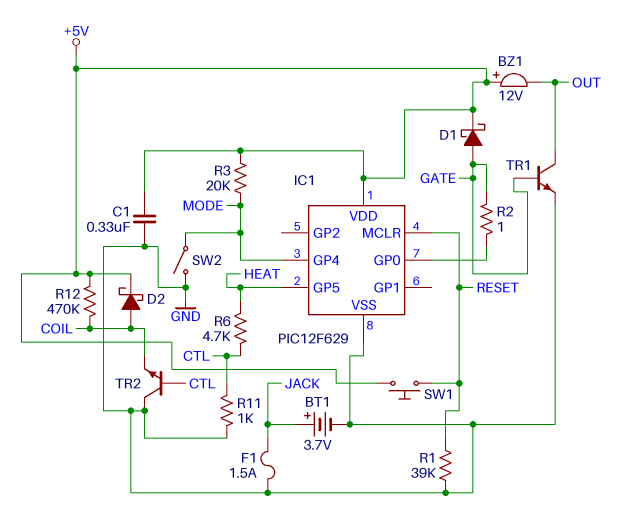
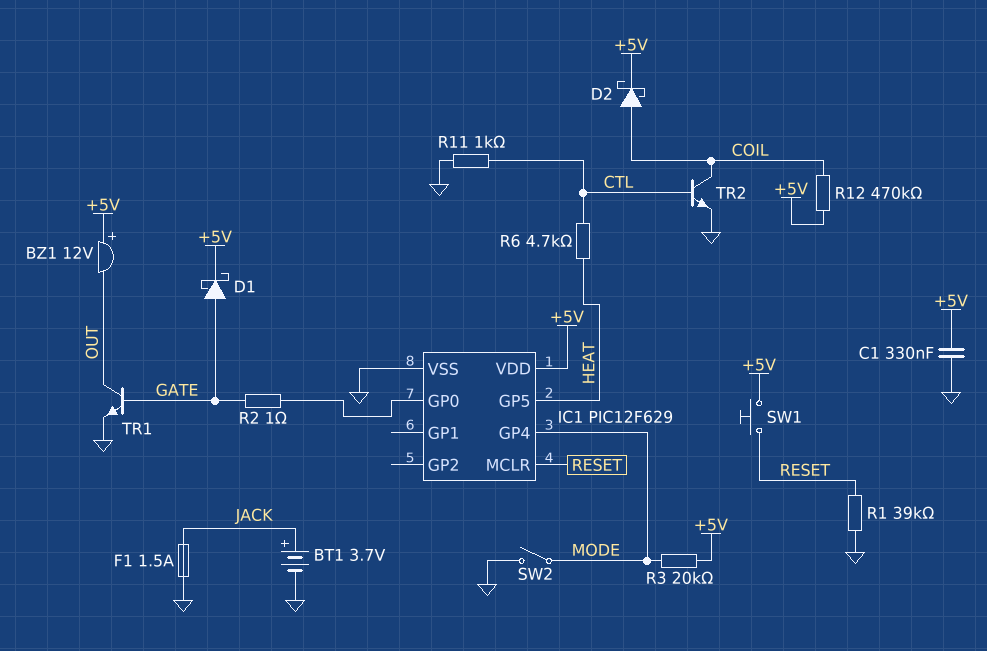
TR2: NPN (B CTL, C GND, E COIL) -> NPN (B CTL, C COIL, E GND)

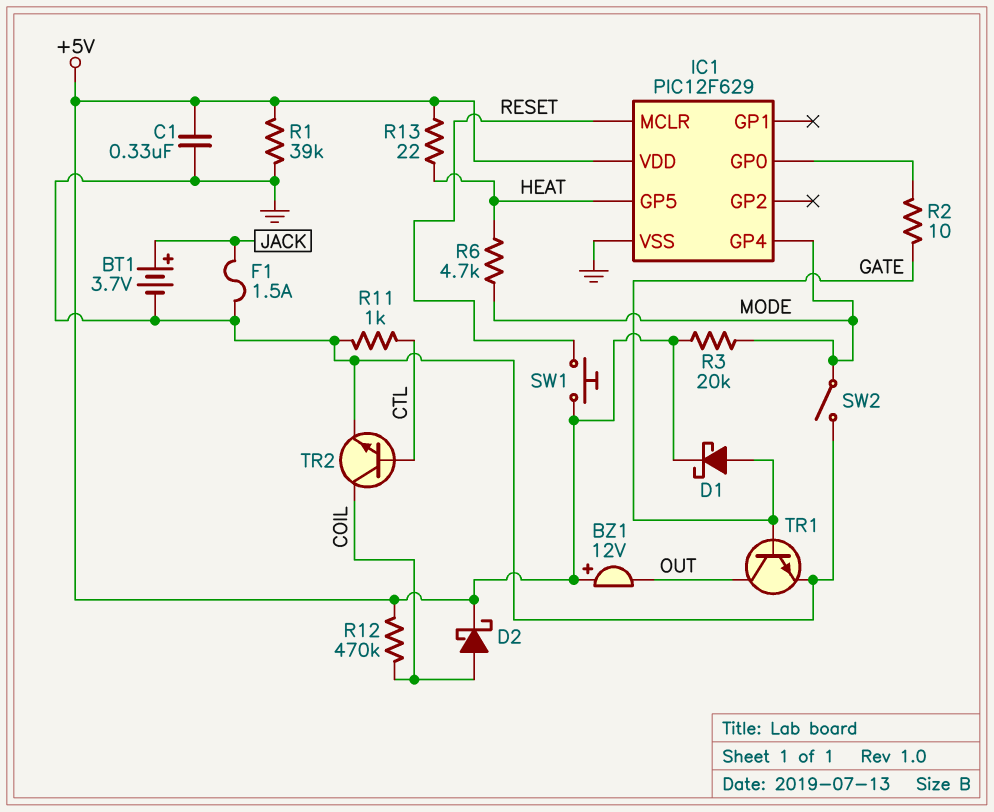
R1: 39k (GND, RESET) -> 39k (+5V, GND)
R2: 1 (GATE, IC1/GP0) -> 10 (GATE, IC1/GP0)
R6: 4.7k (CTL, HEAT) -> 4.7k (HEAT, MODE)
R13: none -> 22 (+5V, HEAT)

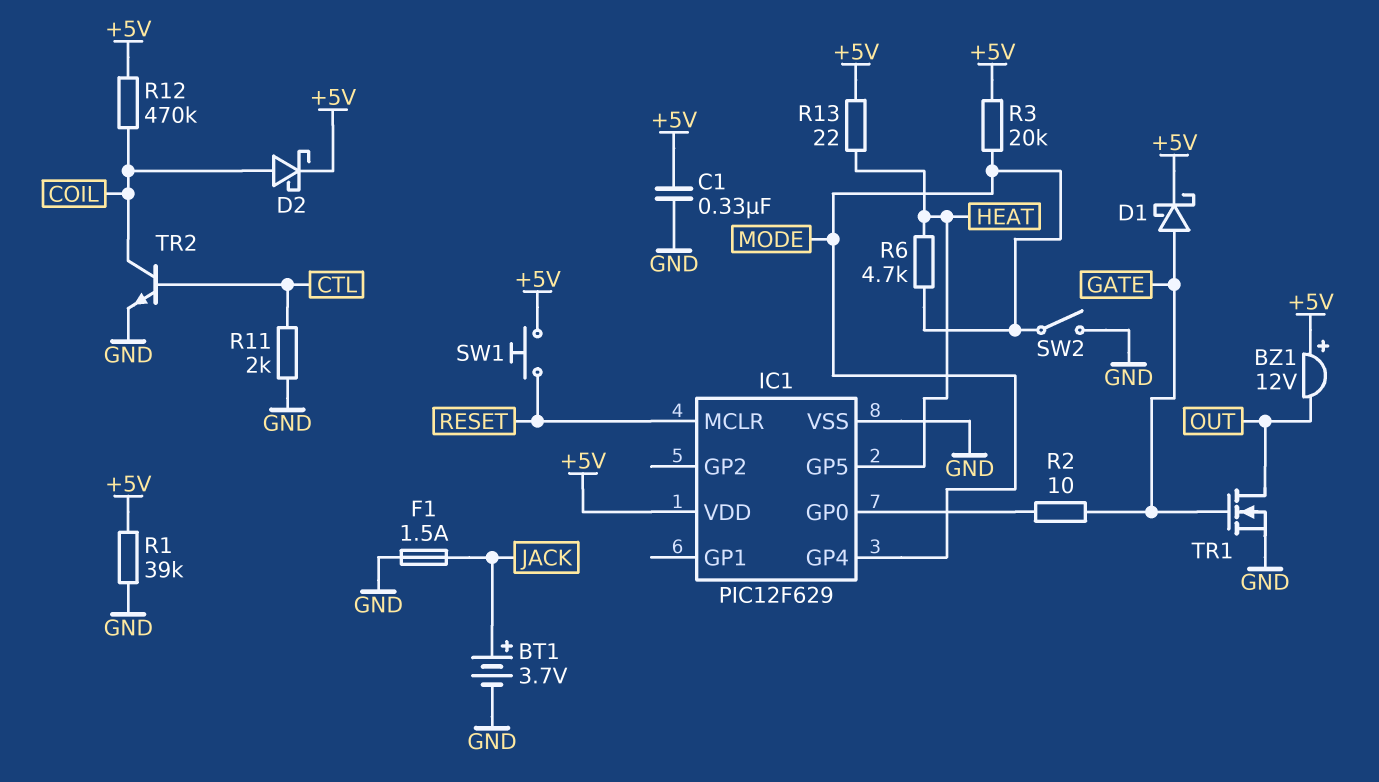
R11: 1k (CTL, GND) -> 2k (CTL, GND)
TR1: NPN (B GATE, C OUT, E GND) -> NMOS (G GATE, D OUT, S GND)

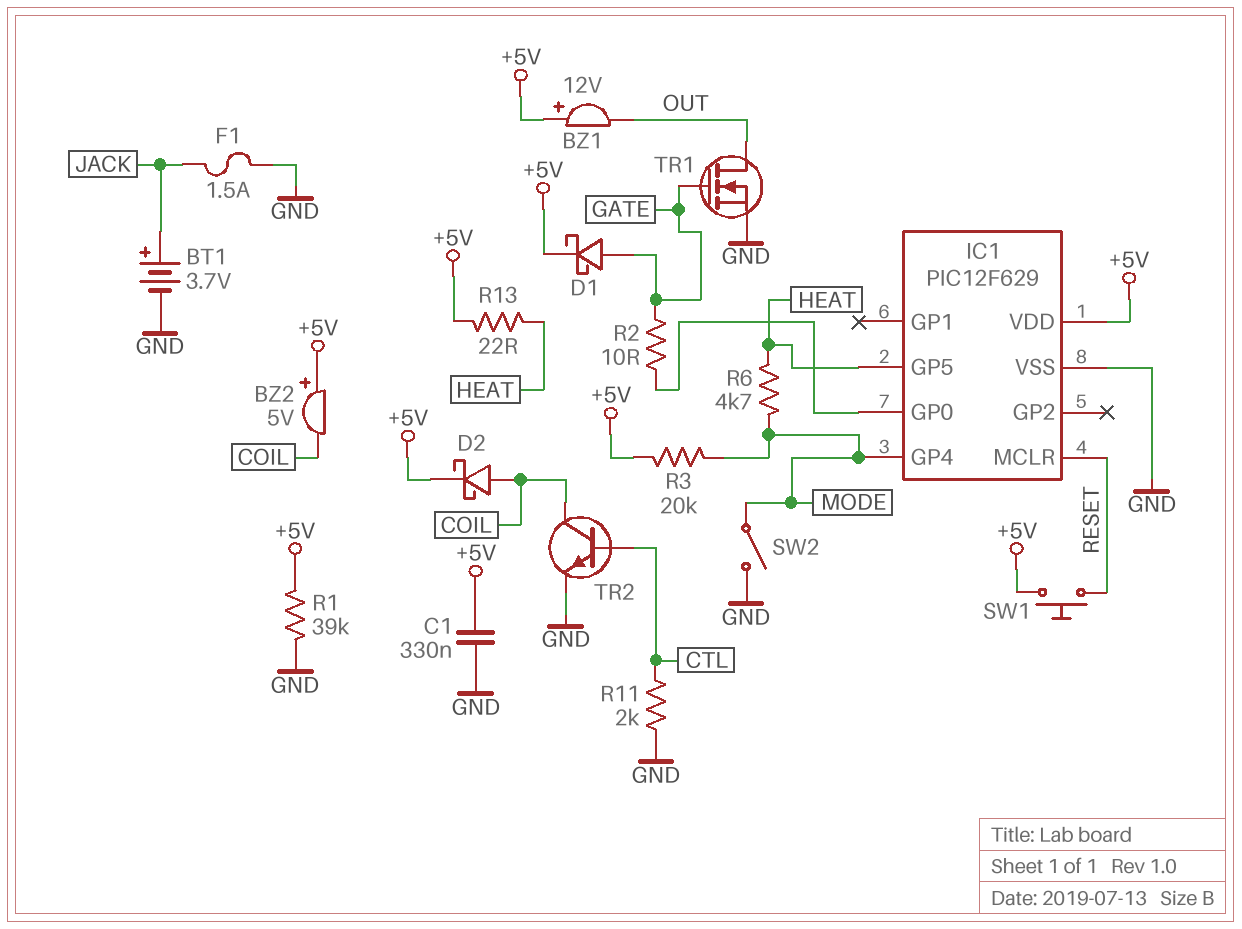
BZ2: none -> buzzer 5V (plus +5V, minus COIL)
R12: 470k (+5V, COIL) -> none

